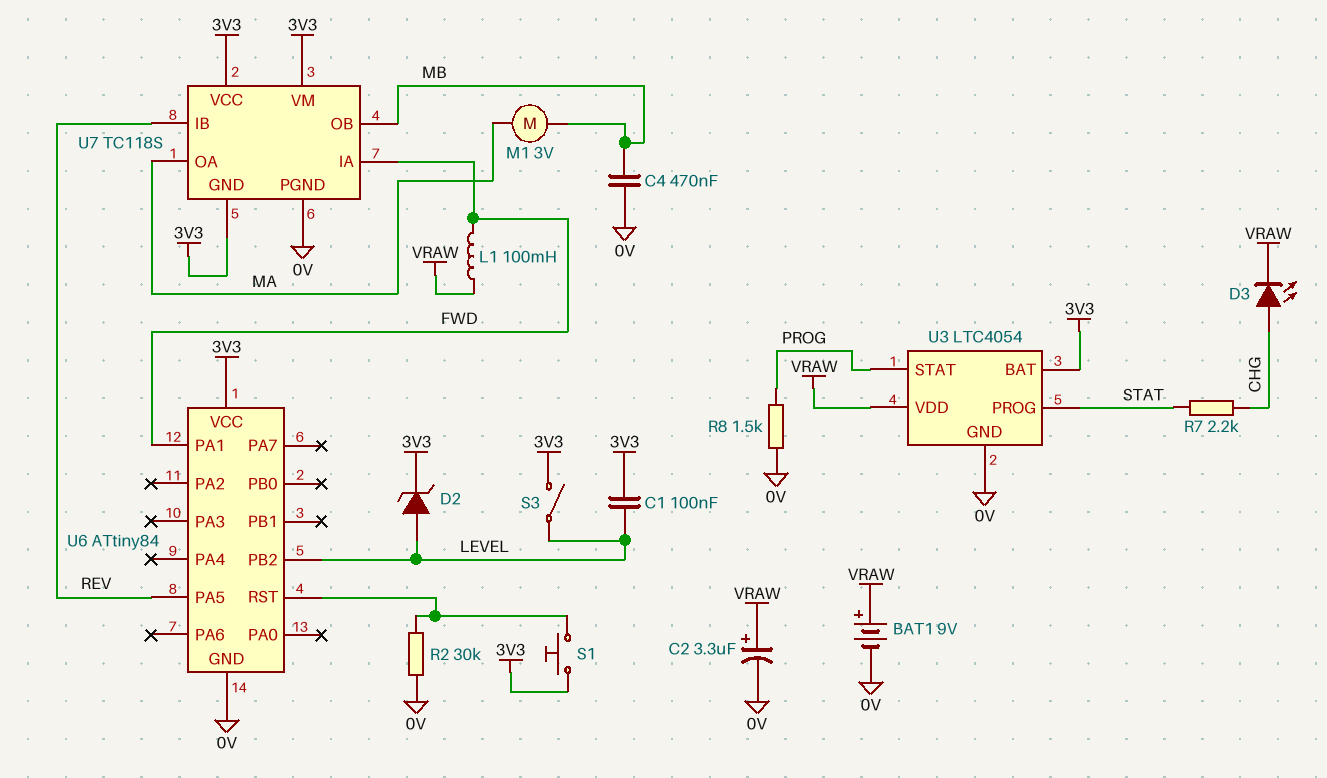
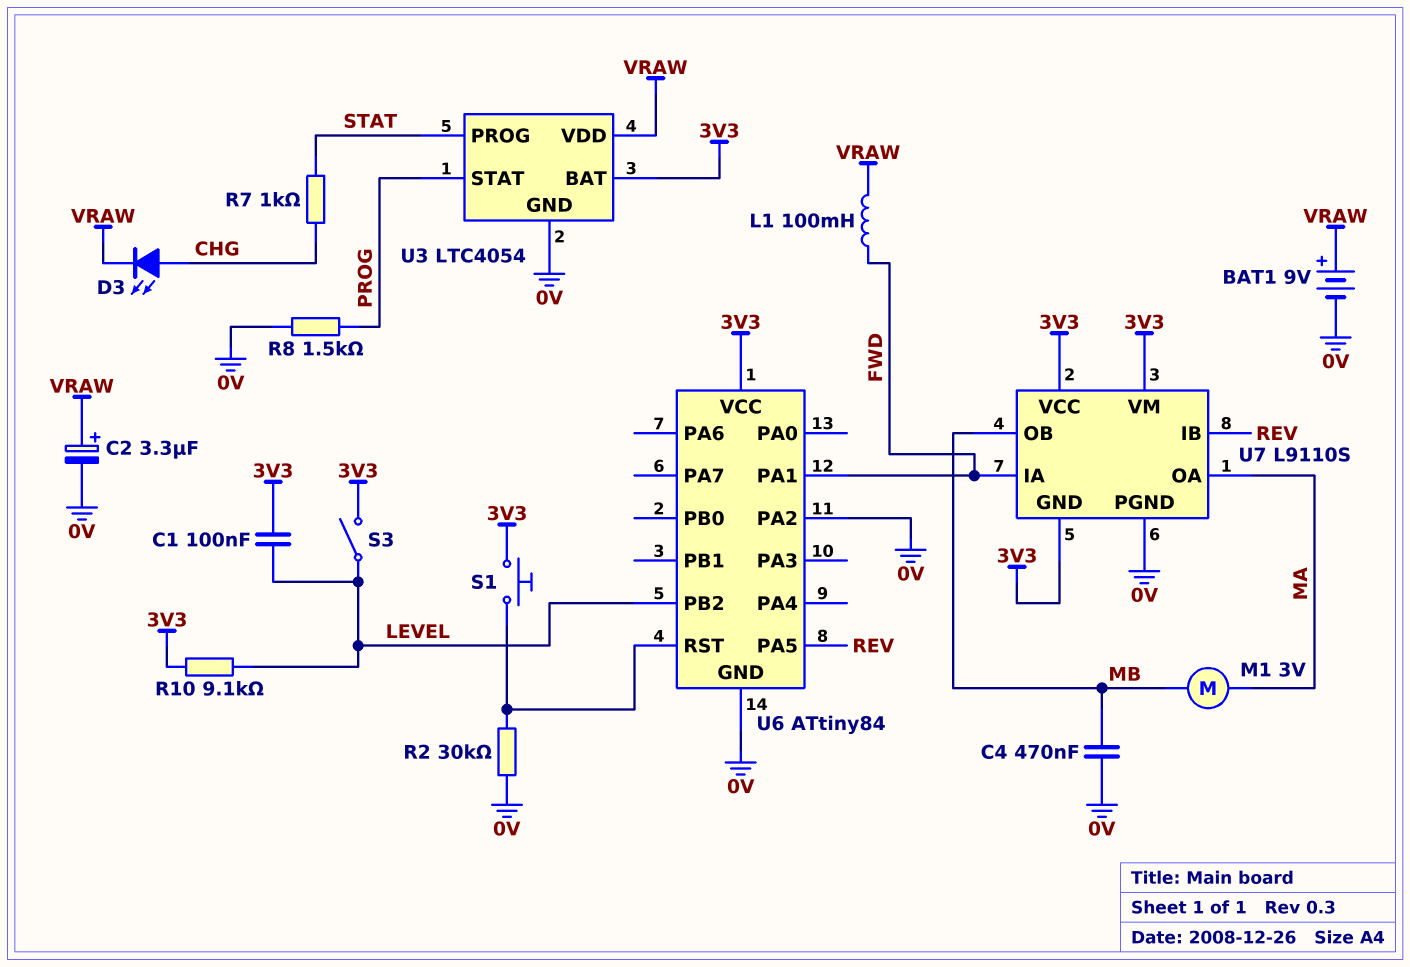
D2: zener (A LEVEL, K 3V3) -> none
R7: 2.2k (CHG, STAT) -> 1k (CHG, STAT)
R10: none -> 9.1k (3V3, LEVEL)
U6 pin PA2: none -> 0V
U7: TC118S -> L9110S

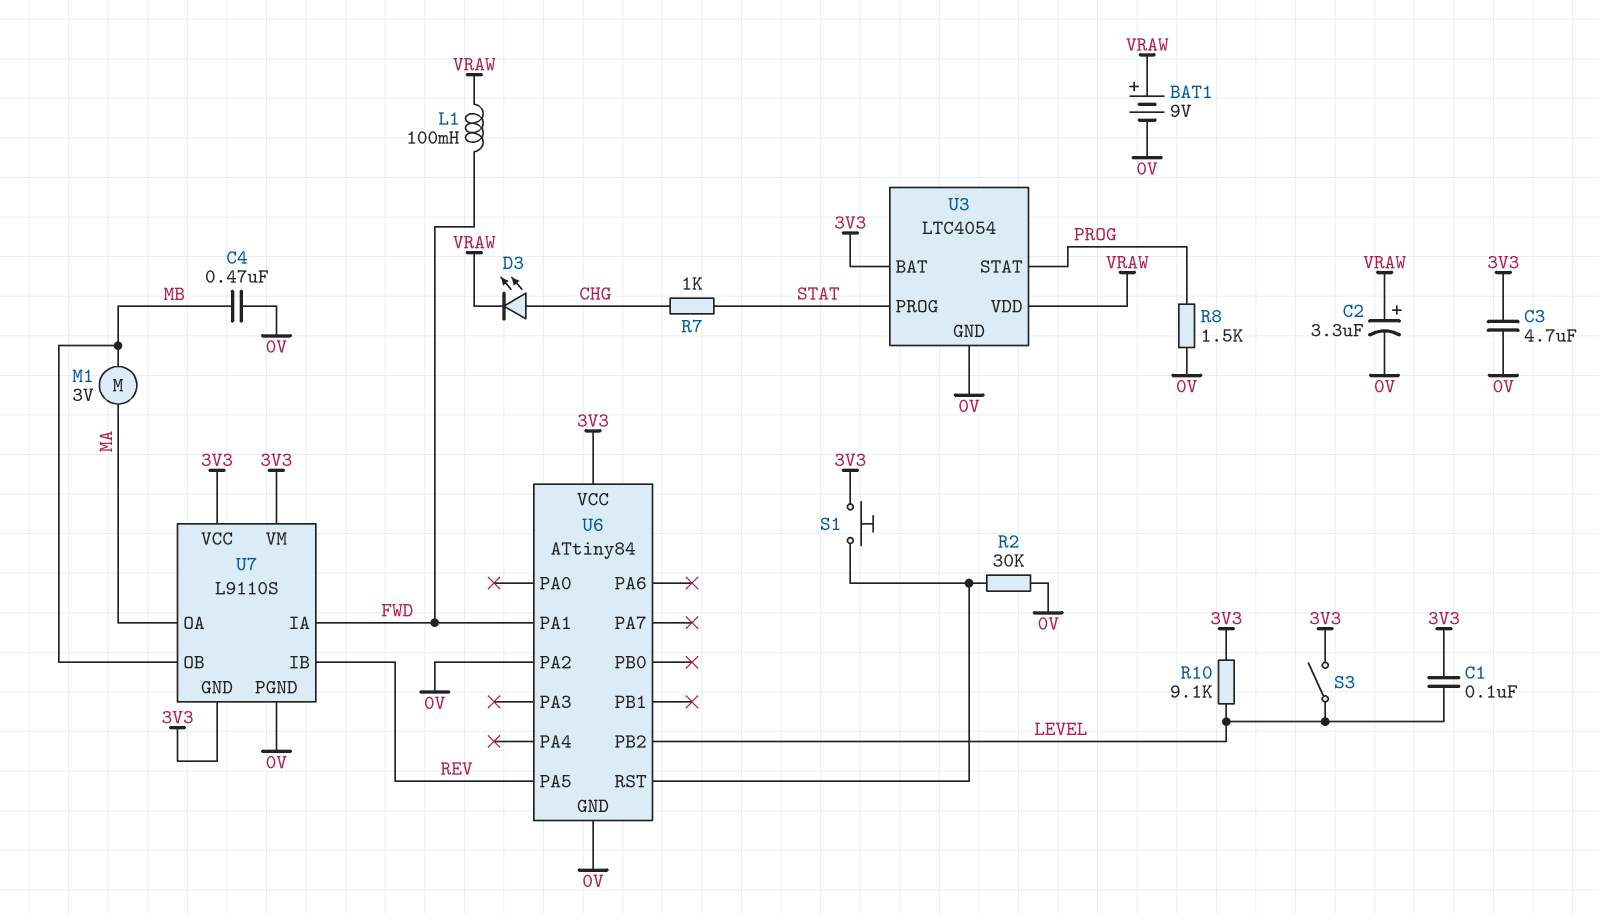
C3: none -> 4.7uF (0V, 3V3)

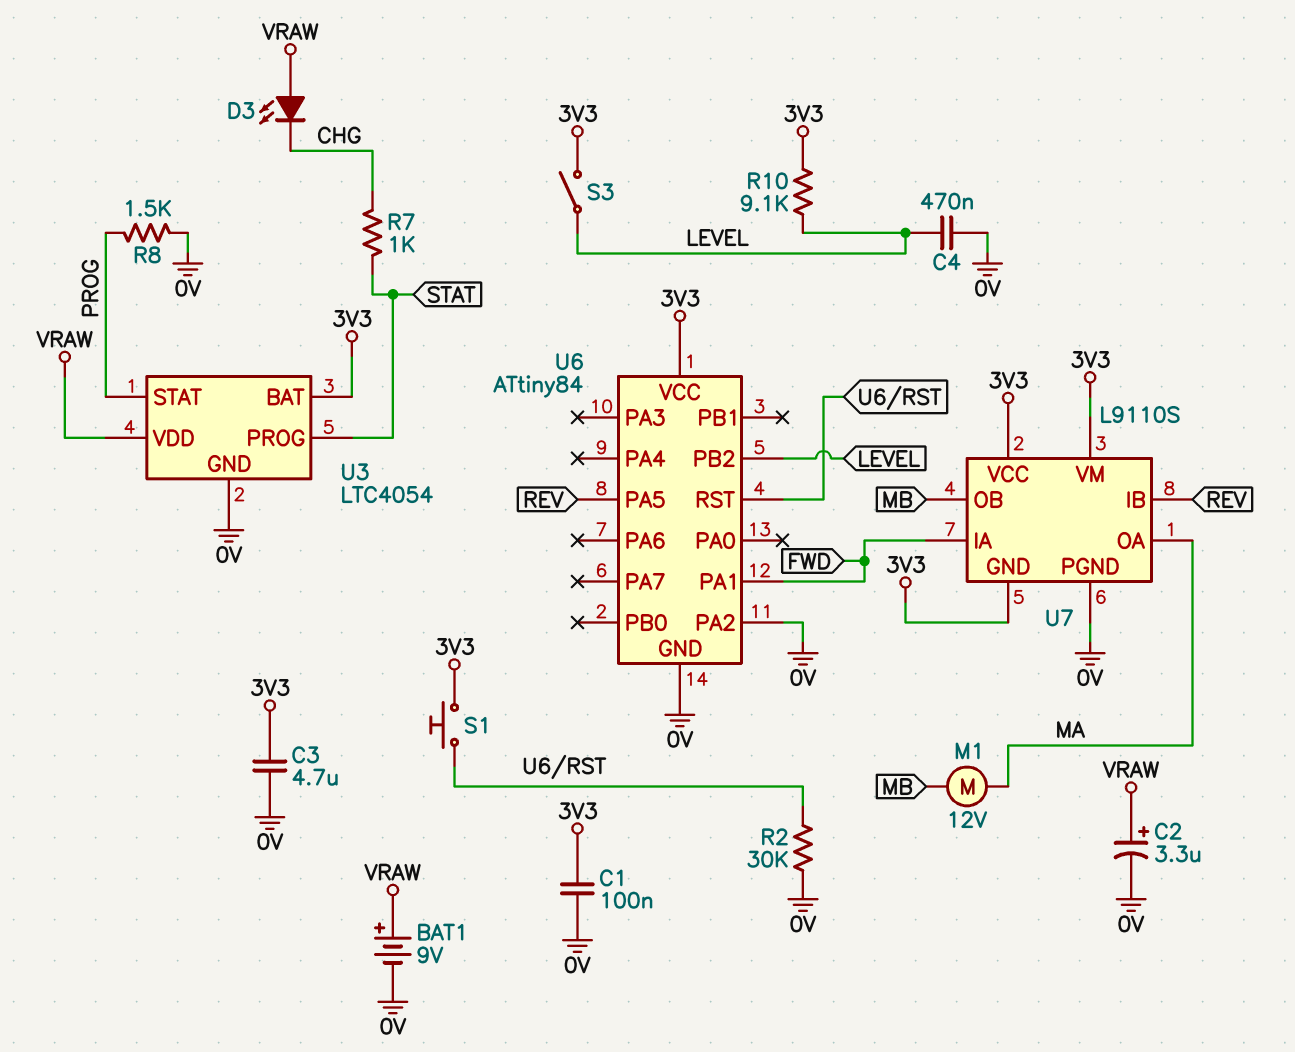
C1: 100nF (3V3, LEVEL) -> 100nF (0V, 3V3)
C4: 470nF (0V, MB) -> 470nF (0V, LEVEL)
D3: LED (A CHG, K VRAW) -> LED (A VRAW, K CHG)
L1: 100mH (FWD, VRAW) -> none
M1: motor 3V (MA, MB) -> motor 12V (MA, MB)

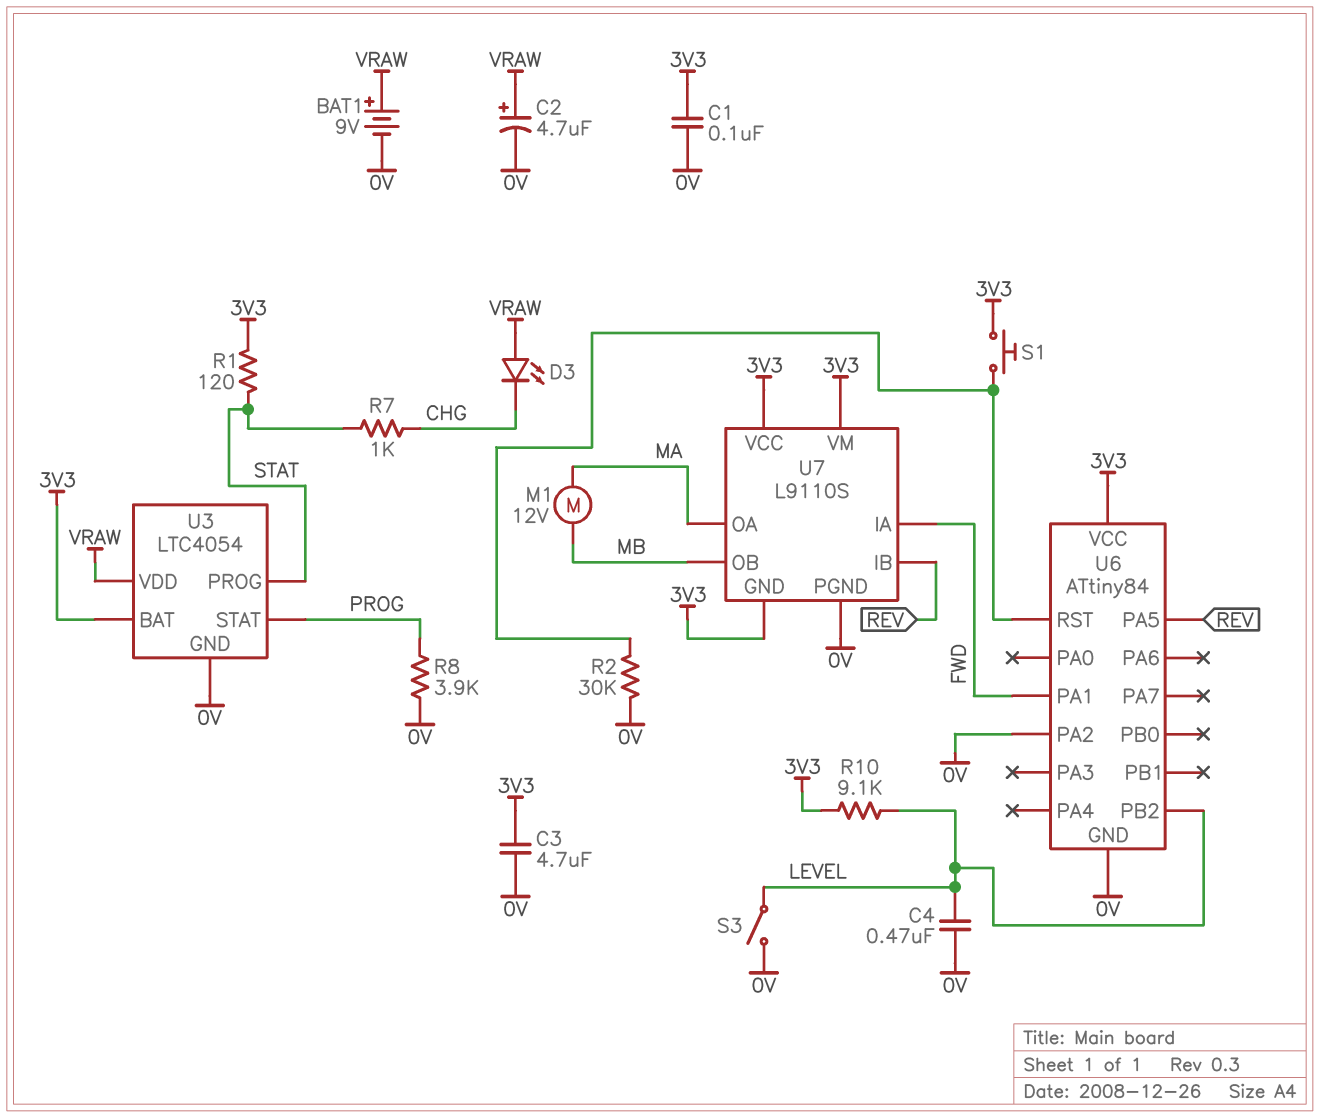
C2: 3.3uF (plus VRAW, minus 0V) -> 4.7uF (plus VRAW, minus 0V)
R1: none -> 120 (3V3, STAT)
R8: 1.5k (0V, PROG) -> 3.9k (0V, PROG)
S3: switch (3V3, LEVEL) -> switch (0V, LEVEL)

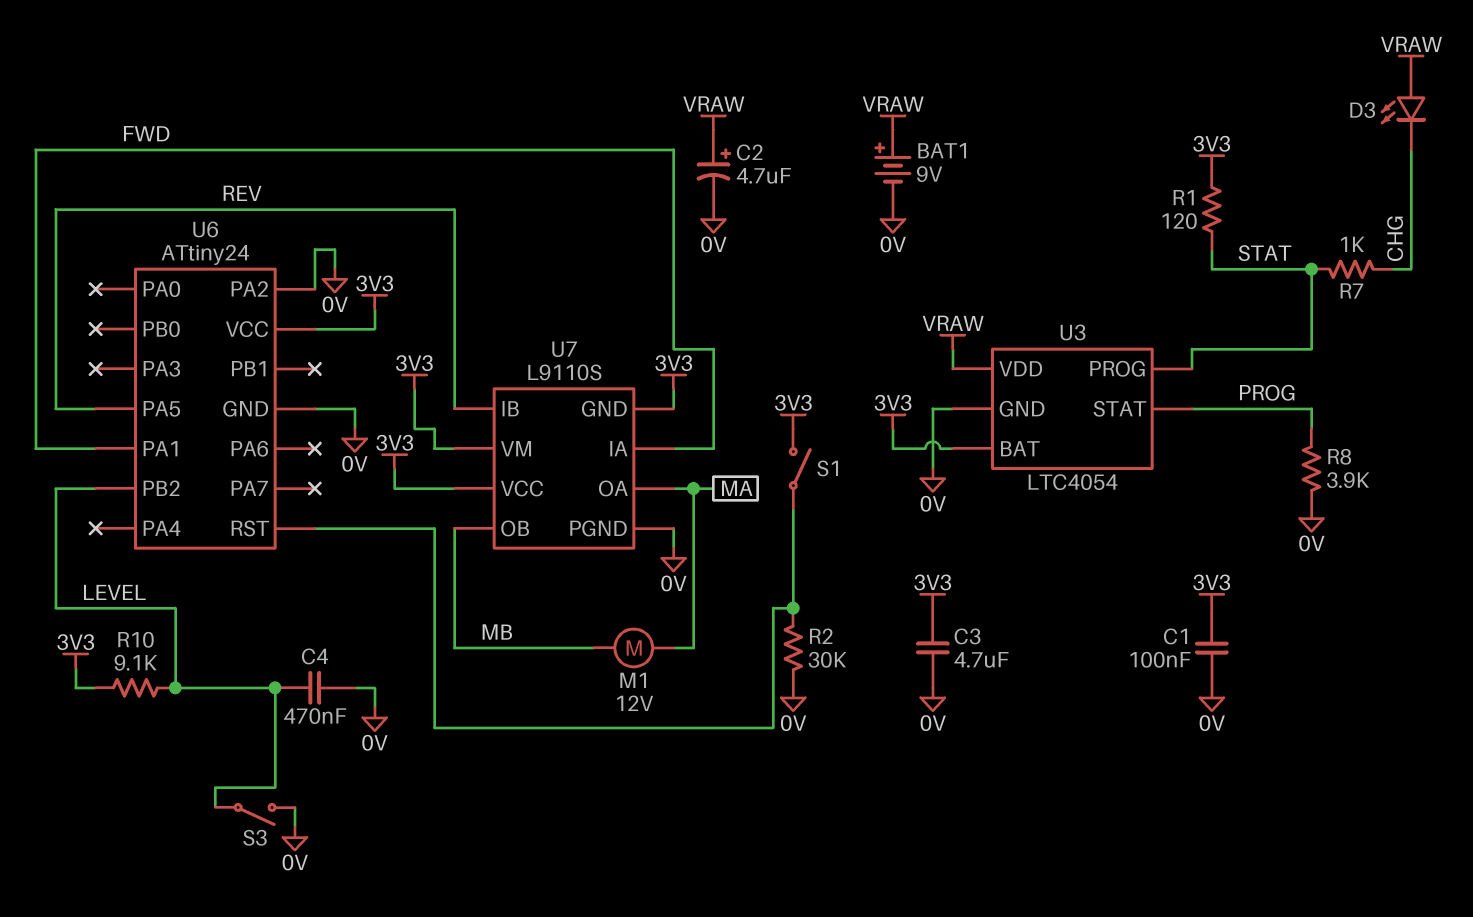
S1: button (3V3, U6/RST) -> switch (3V3, U6/RST)
U6: ATtiny84 -> ATtiny24

